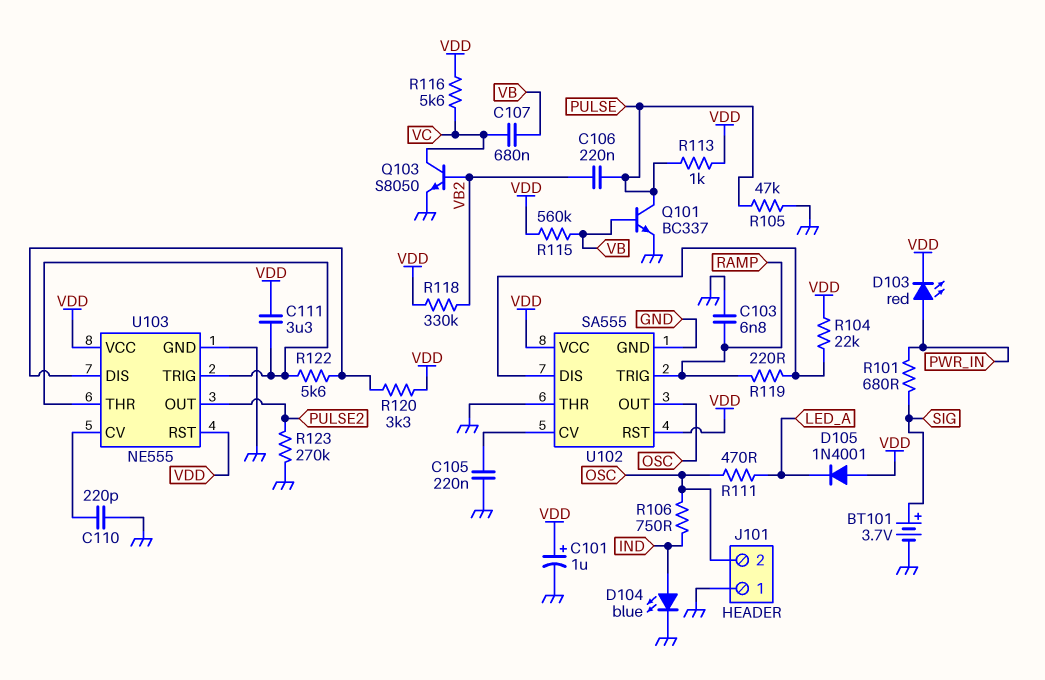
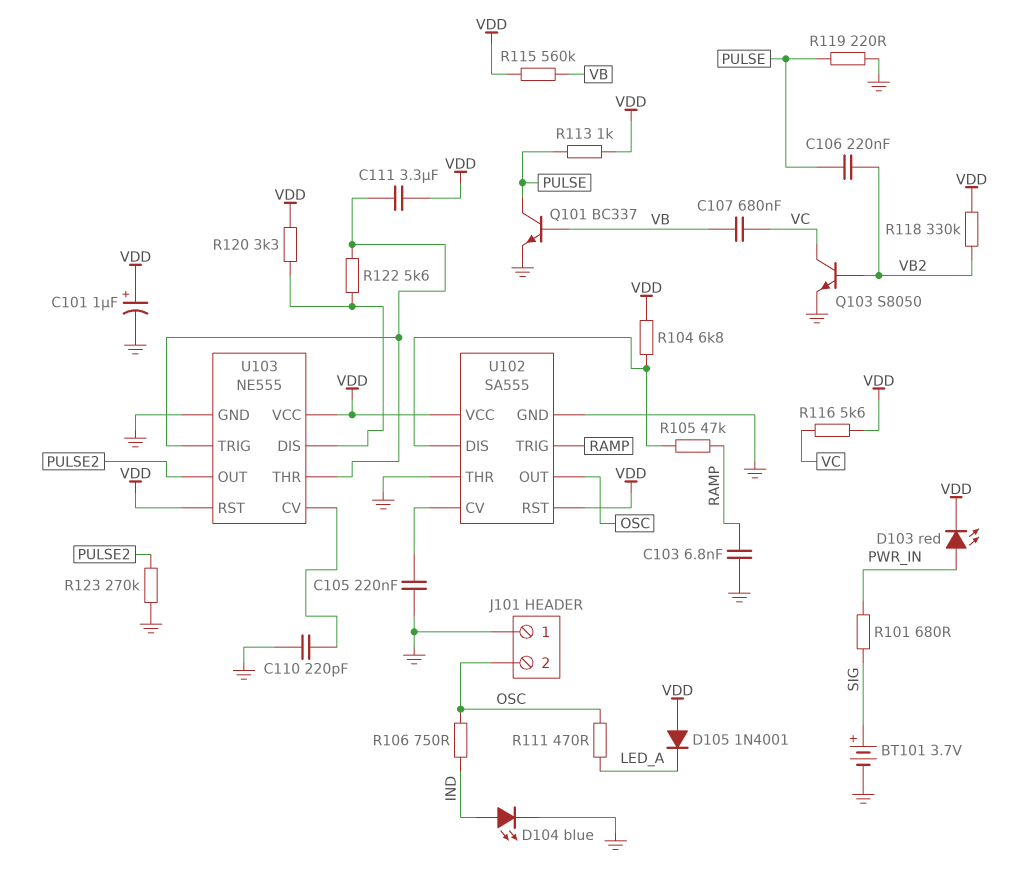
R104: 22k (U102/DIS, VDD) -> 6.8k (U102/DIS, VDD)
R105: 47k (GND, PULSE) -> 47k (RAMP, U102/DIS)
R119: 220 (RAMP, U102/DIS) -> 220 (GND, PULSE)

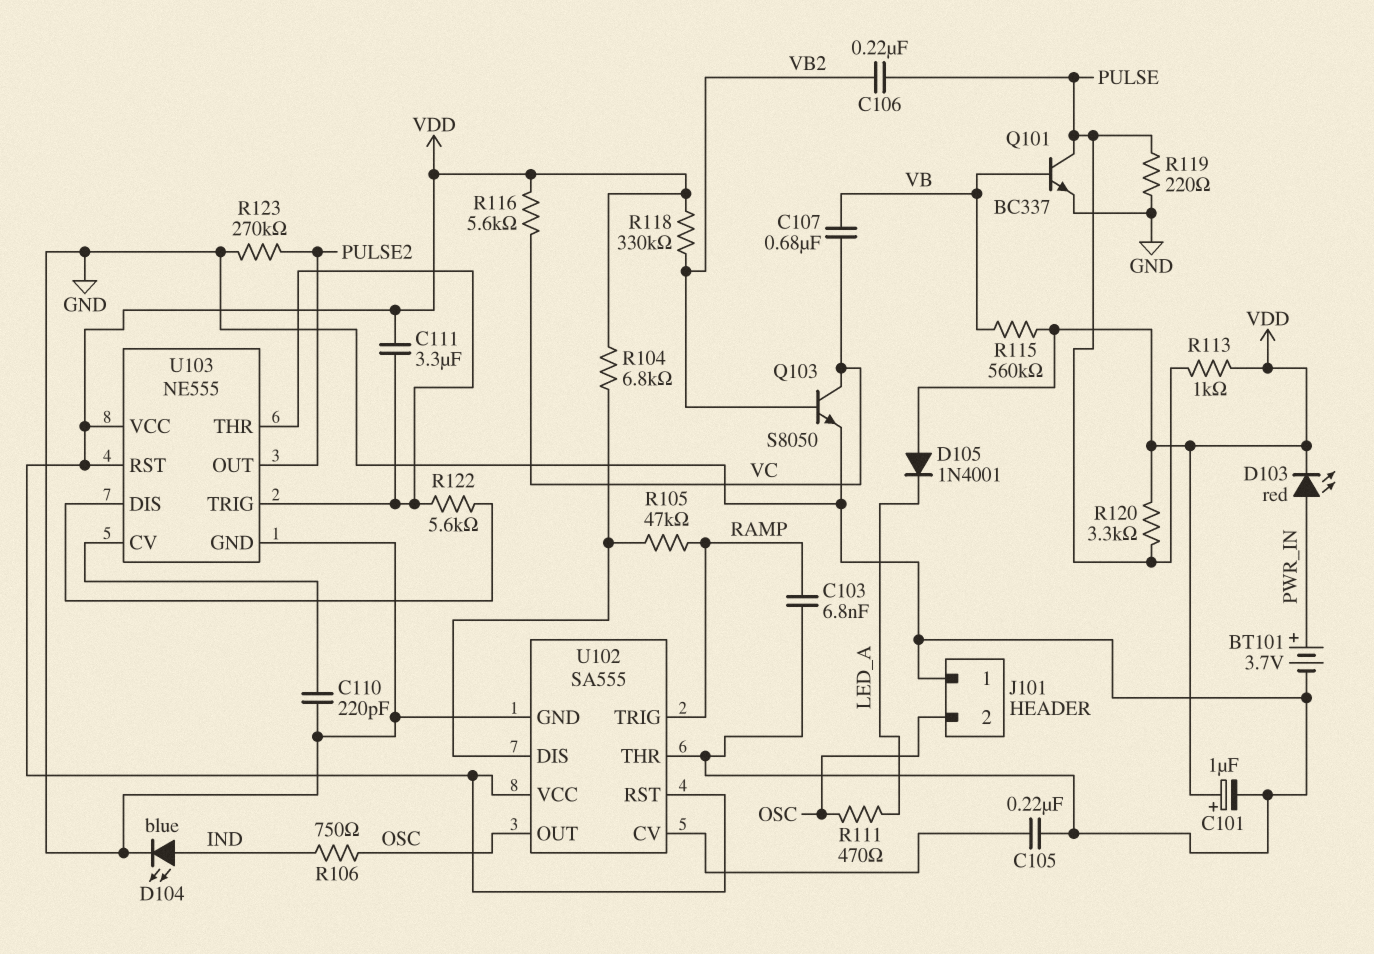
BT101: 3.7V (plus SIG, minus GND) -> 3.7V (plus PWR_IN, minus GND)
R101: 680 (PWR_IN, SIG) -> none
R120: 3.3k (U103/DIS, VDD) -> 3.3k (PULSE, VDD)

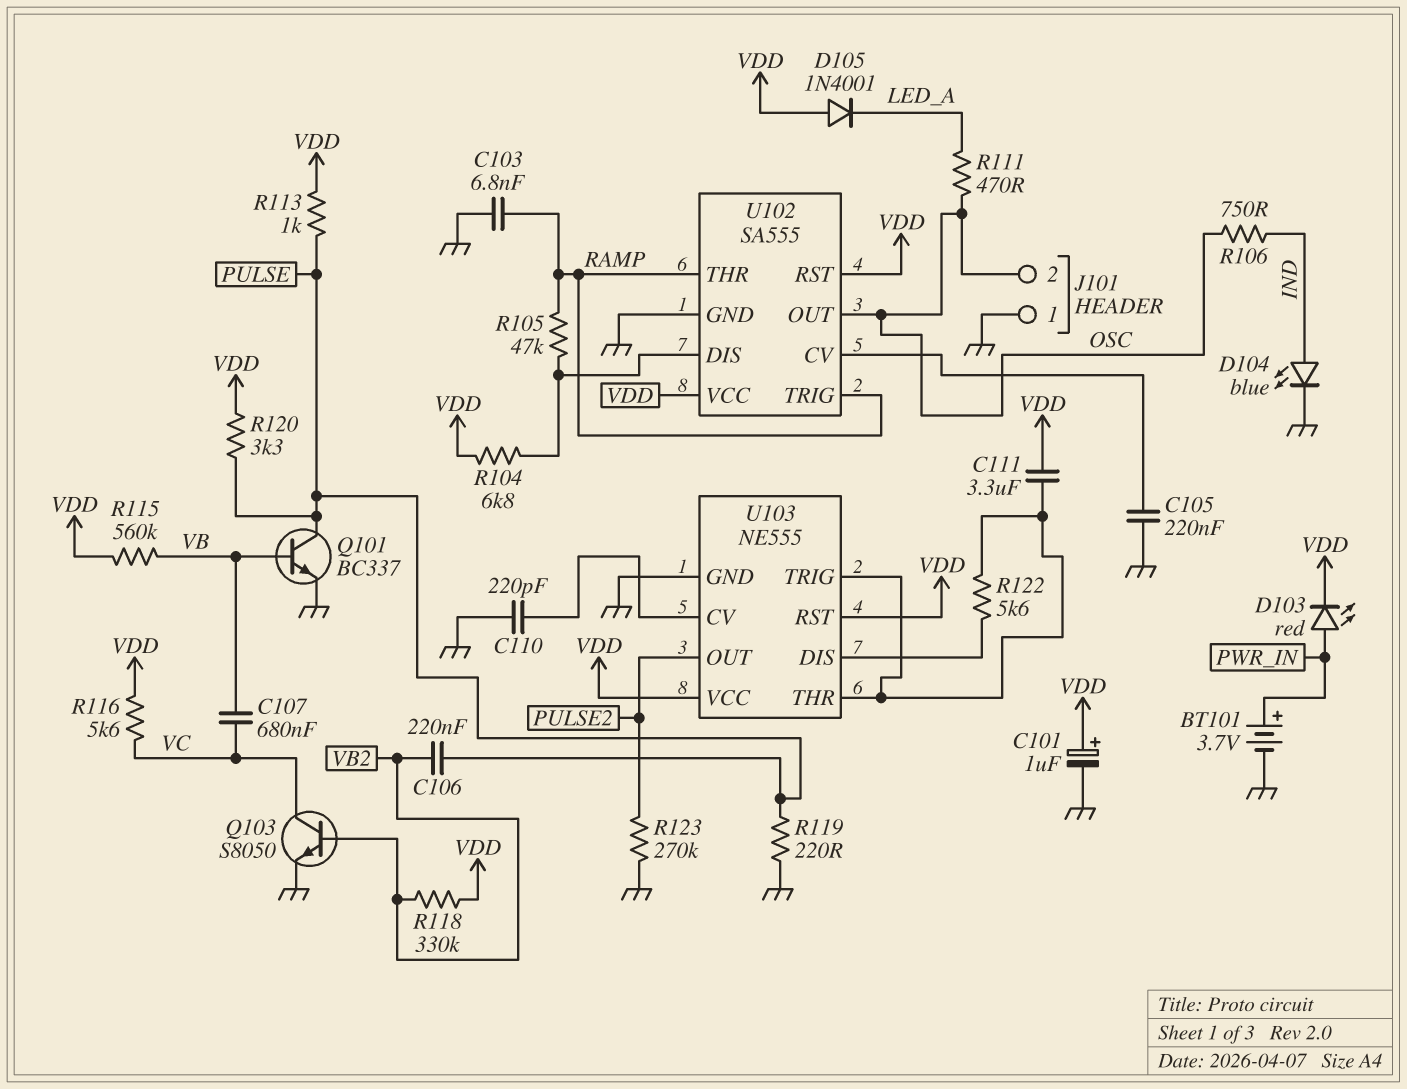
U102 pin THR: GND -> RAMP

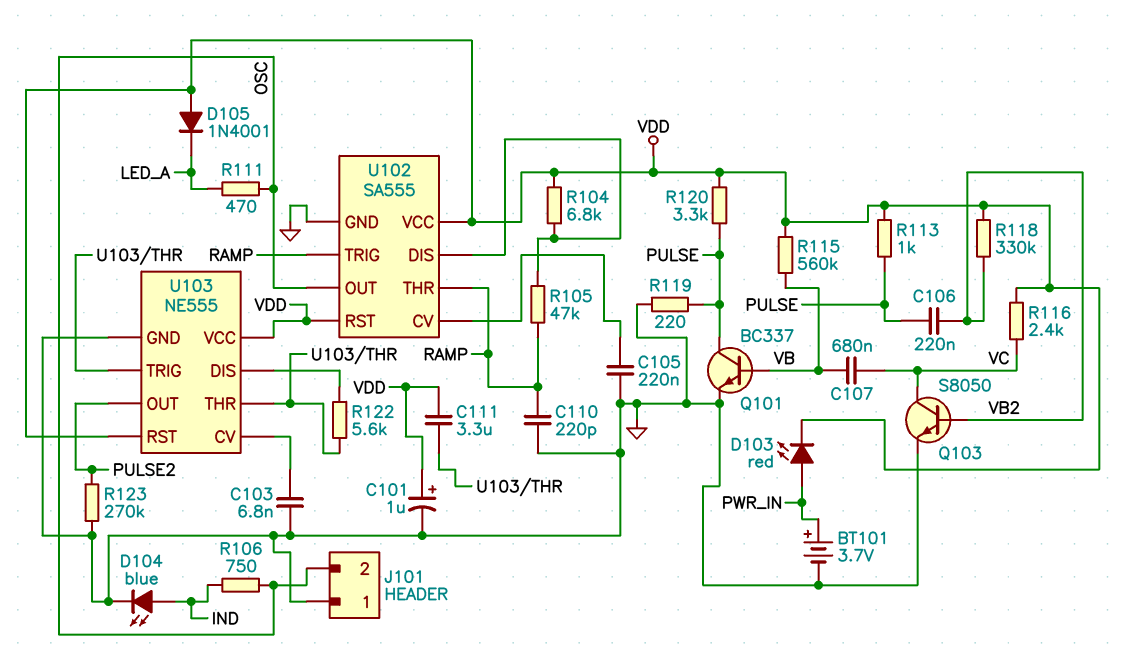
C103: 6.8nF (GND, RAMP) -> 6.8nF (GND, U103/CV)
C110: 220pF (GND, U103/CV) -> 220pF (GND, RAMP)
R116: 5.6k (VC, VDD) -> 2.4k (VC, VDD)

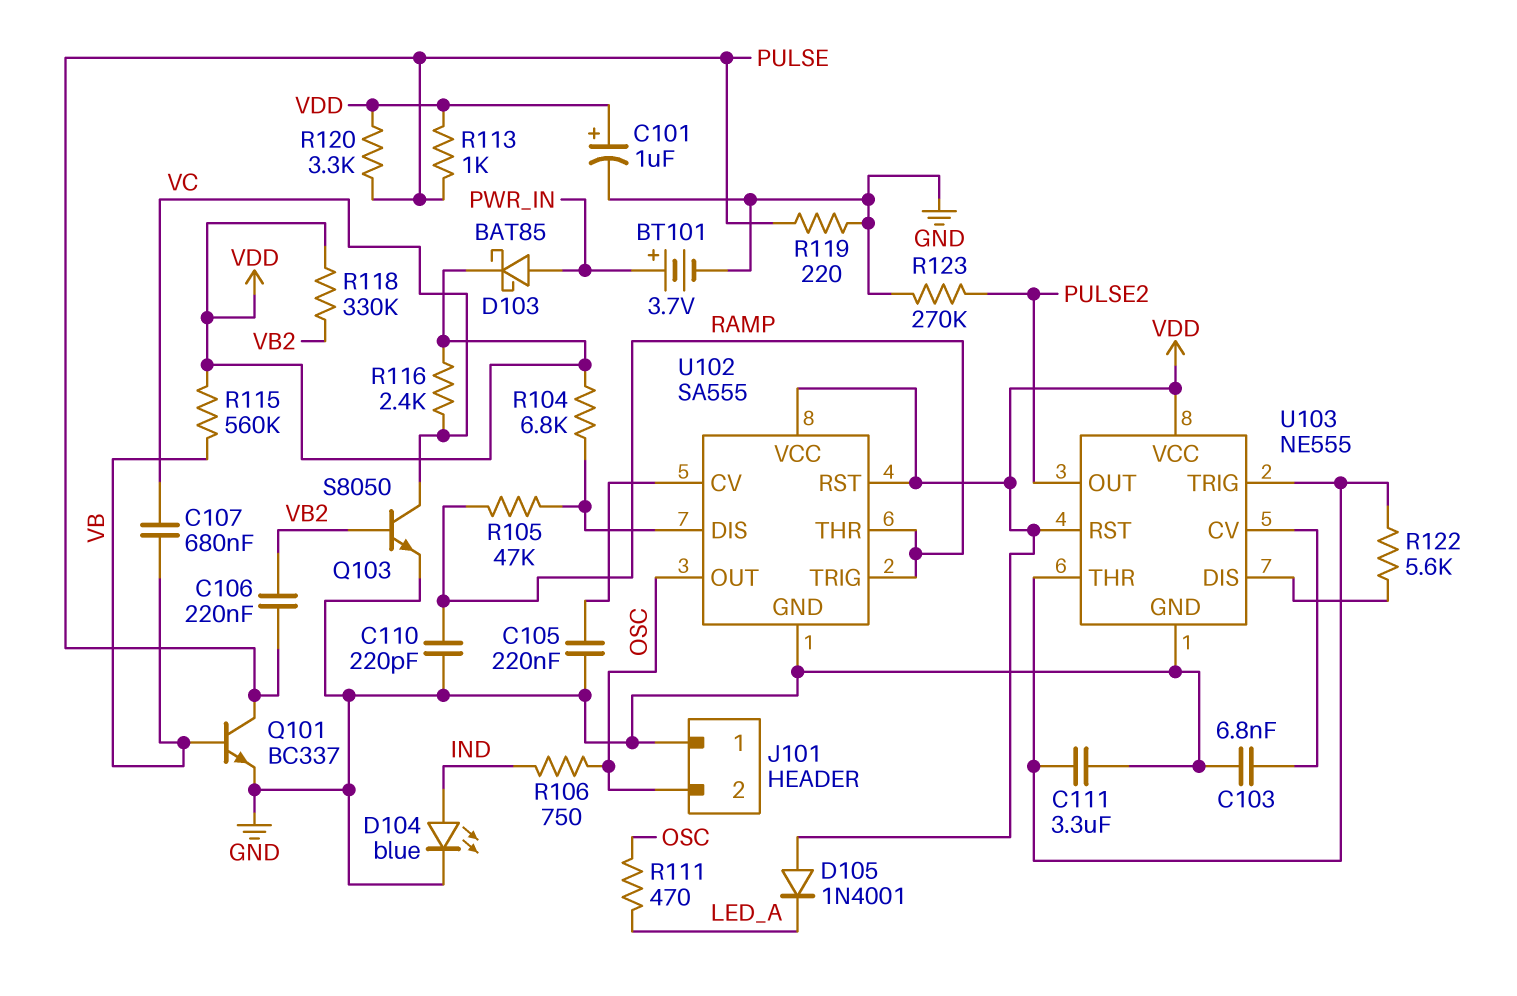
C111: 3.3uF (U103/THR, VDD) -> 3.3uF (GND, U103/THR)
D103: LED red (A PWR_IN, K VDD) -> schottky BAT85 (A PWR_IN, K VDD)

